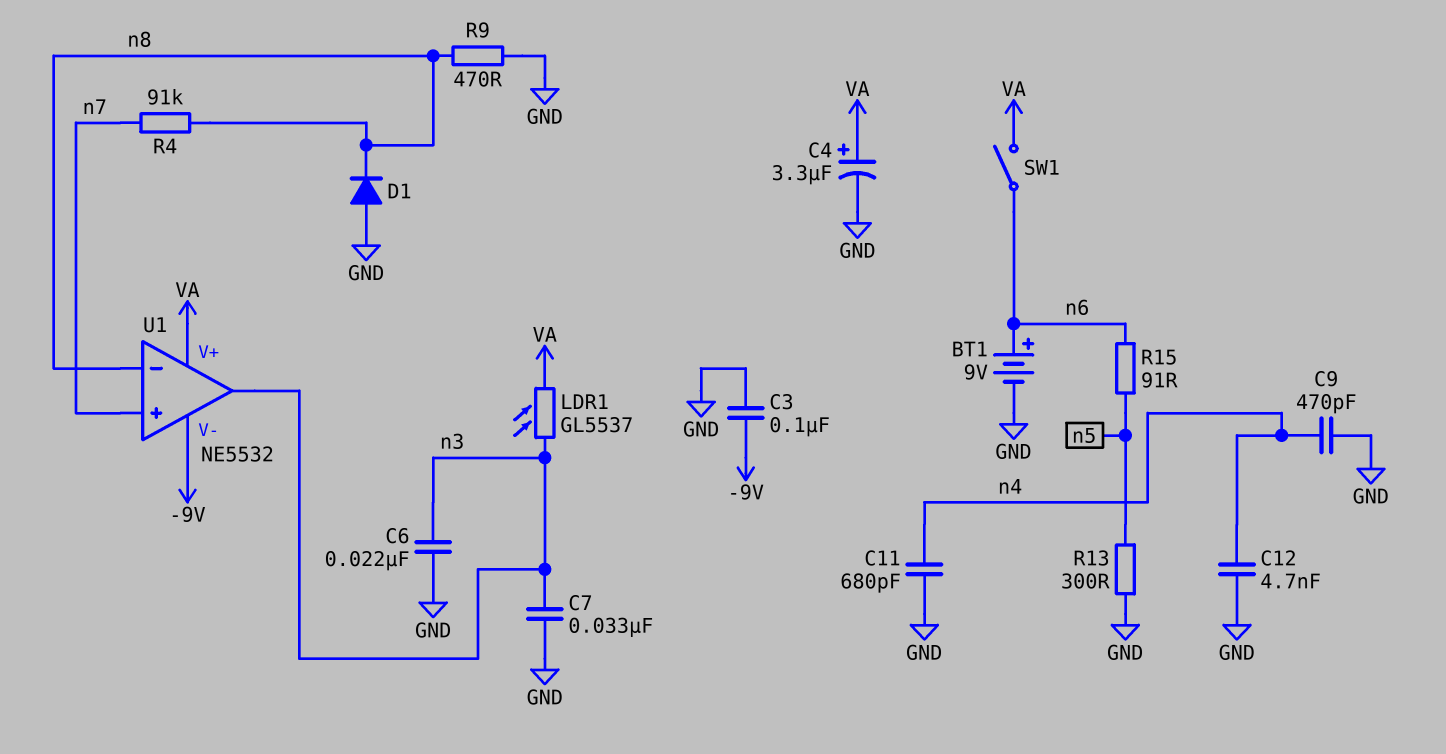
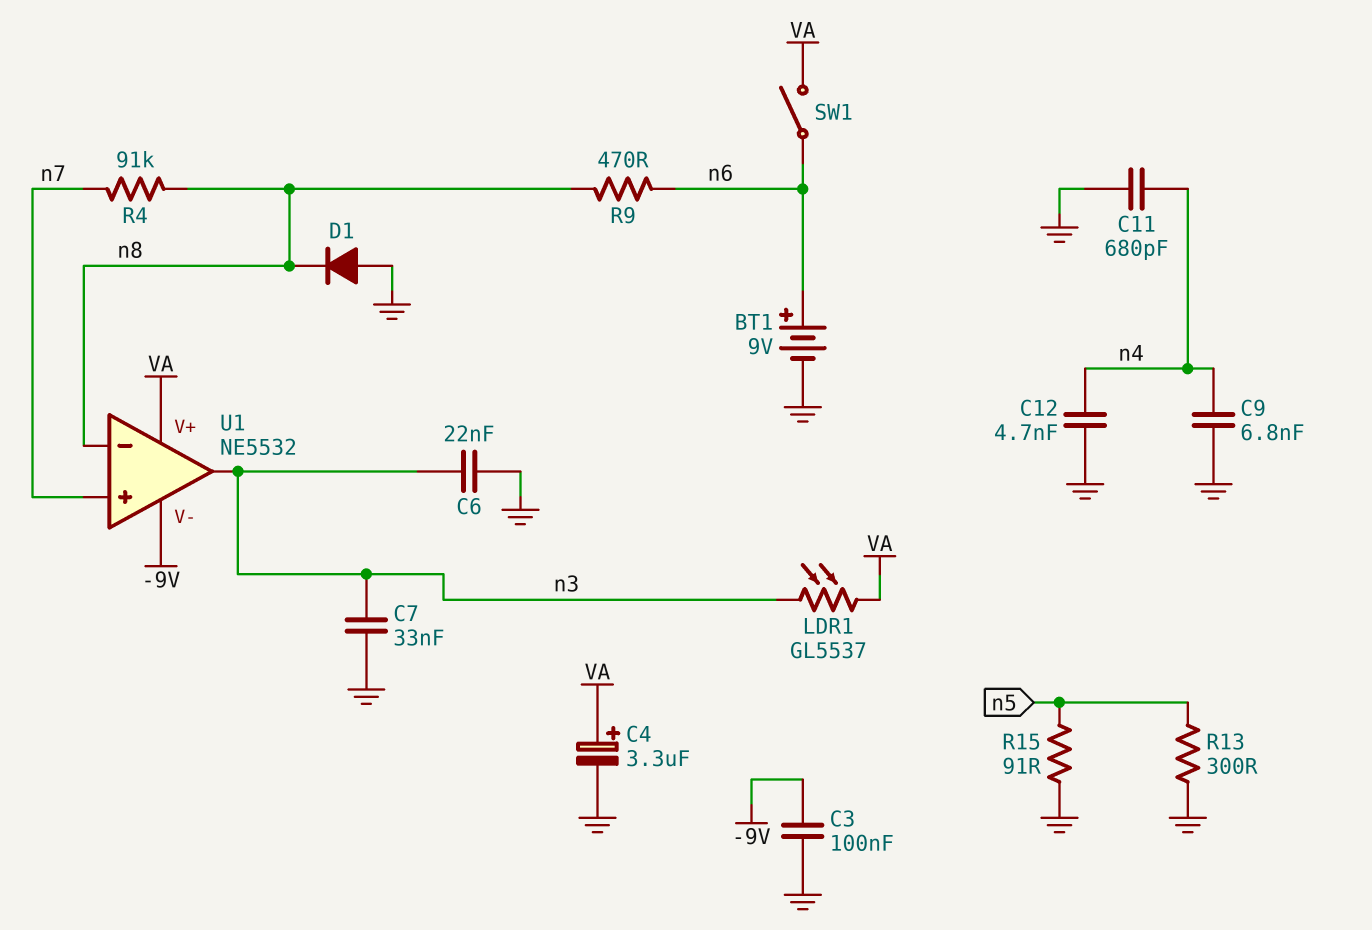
C9: 470pF (GND, n4) -> 6.8nF (GND, n4)
R9: 470 (GND, n8) -> 470 (n6, n8)
R15: 91 (n5, n6) -> 91 (GND, n5)

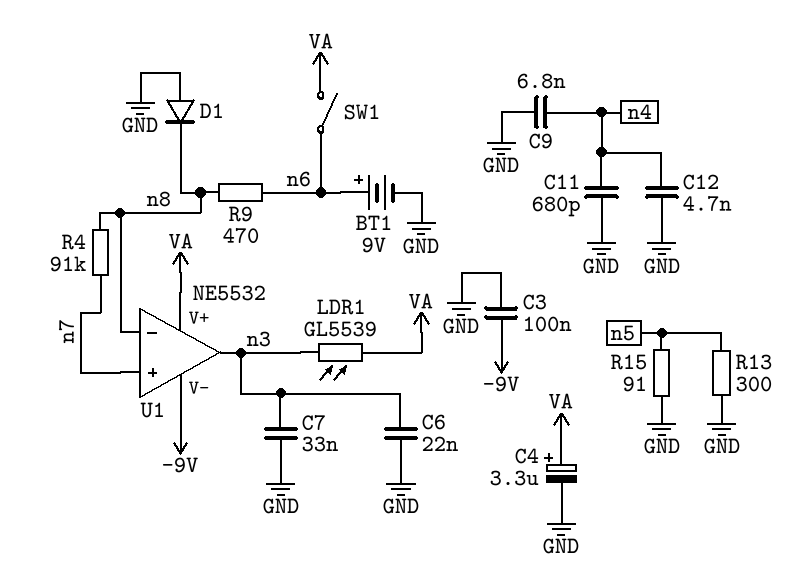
LDR1: GL5537 (VA, n3) -> GL5539 (VA, n3)

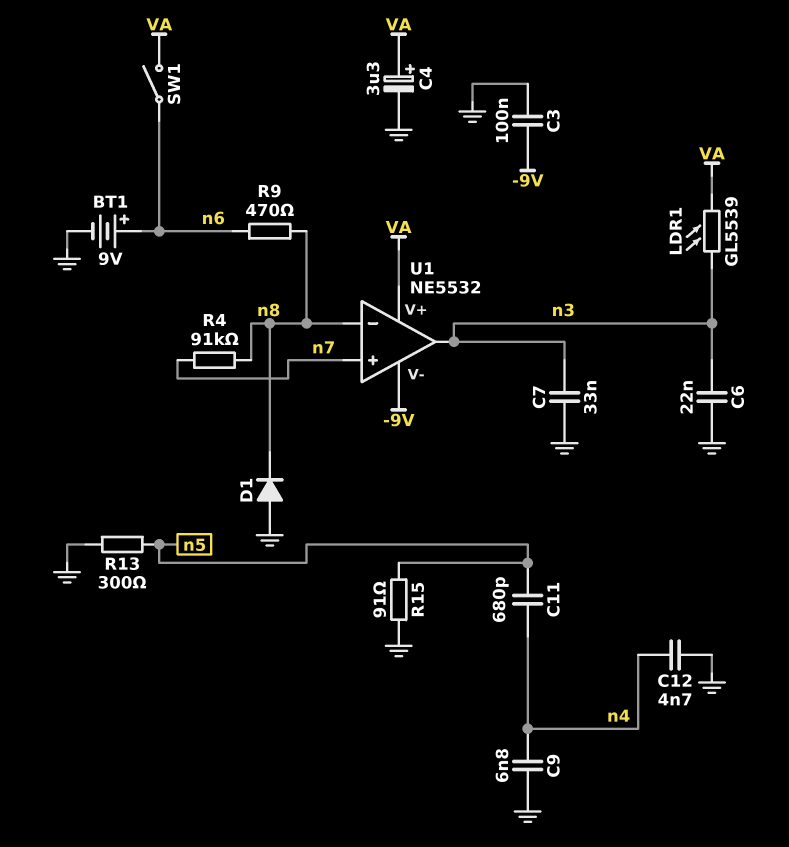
C11: 680pF (GND, n4) -> 680pF (n4, n5)

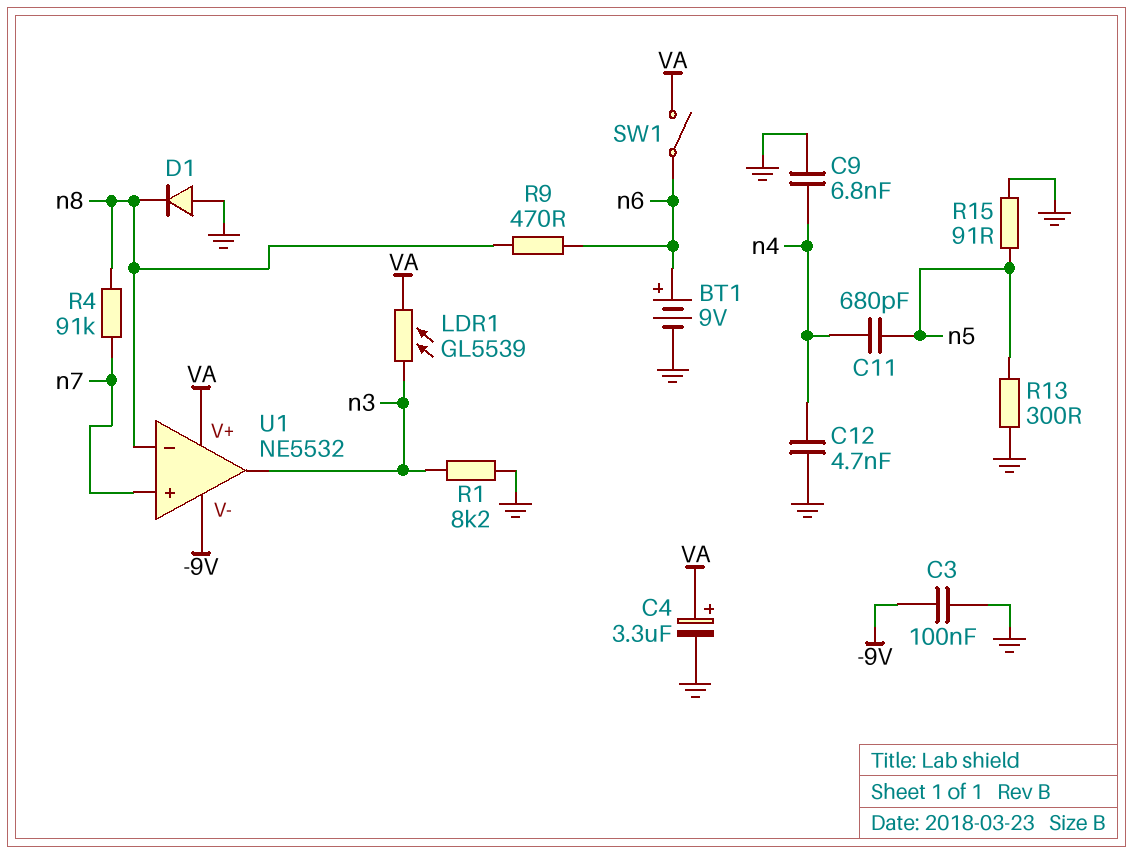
C6: 22nF (GND, n3) -> none
C7: 33nF (GND, n3) -> none
R1: none -> 8.2k (GND, n3)

